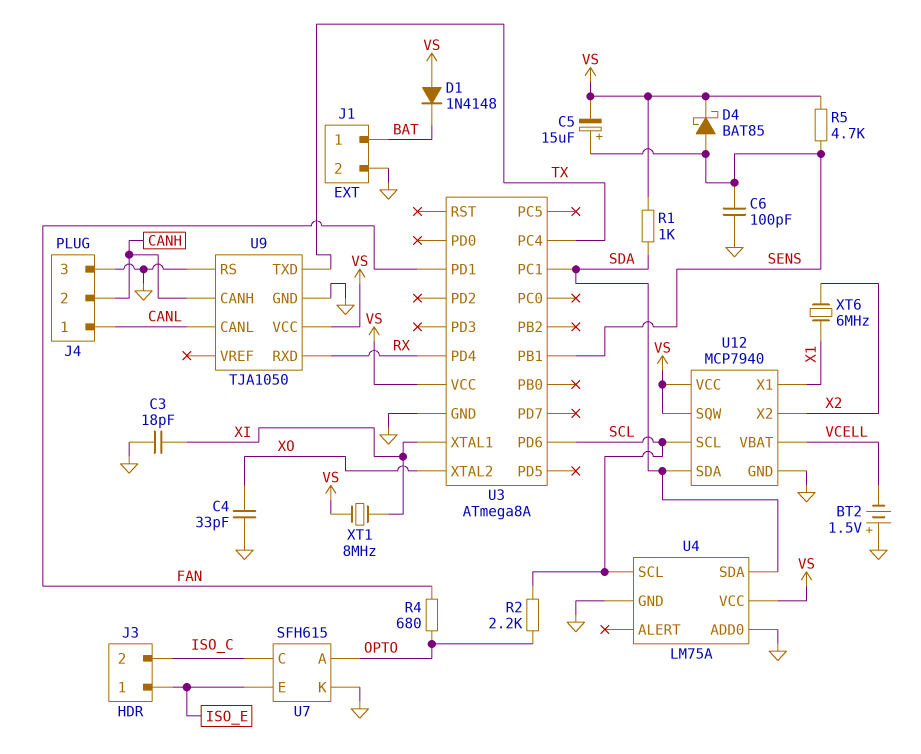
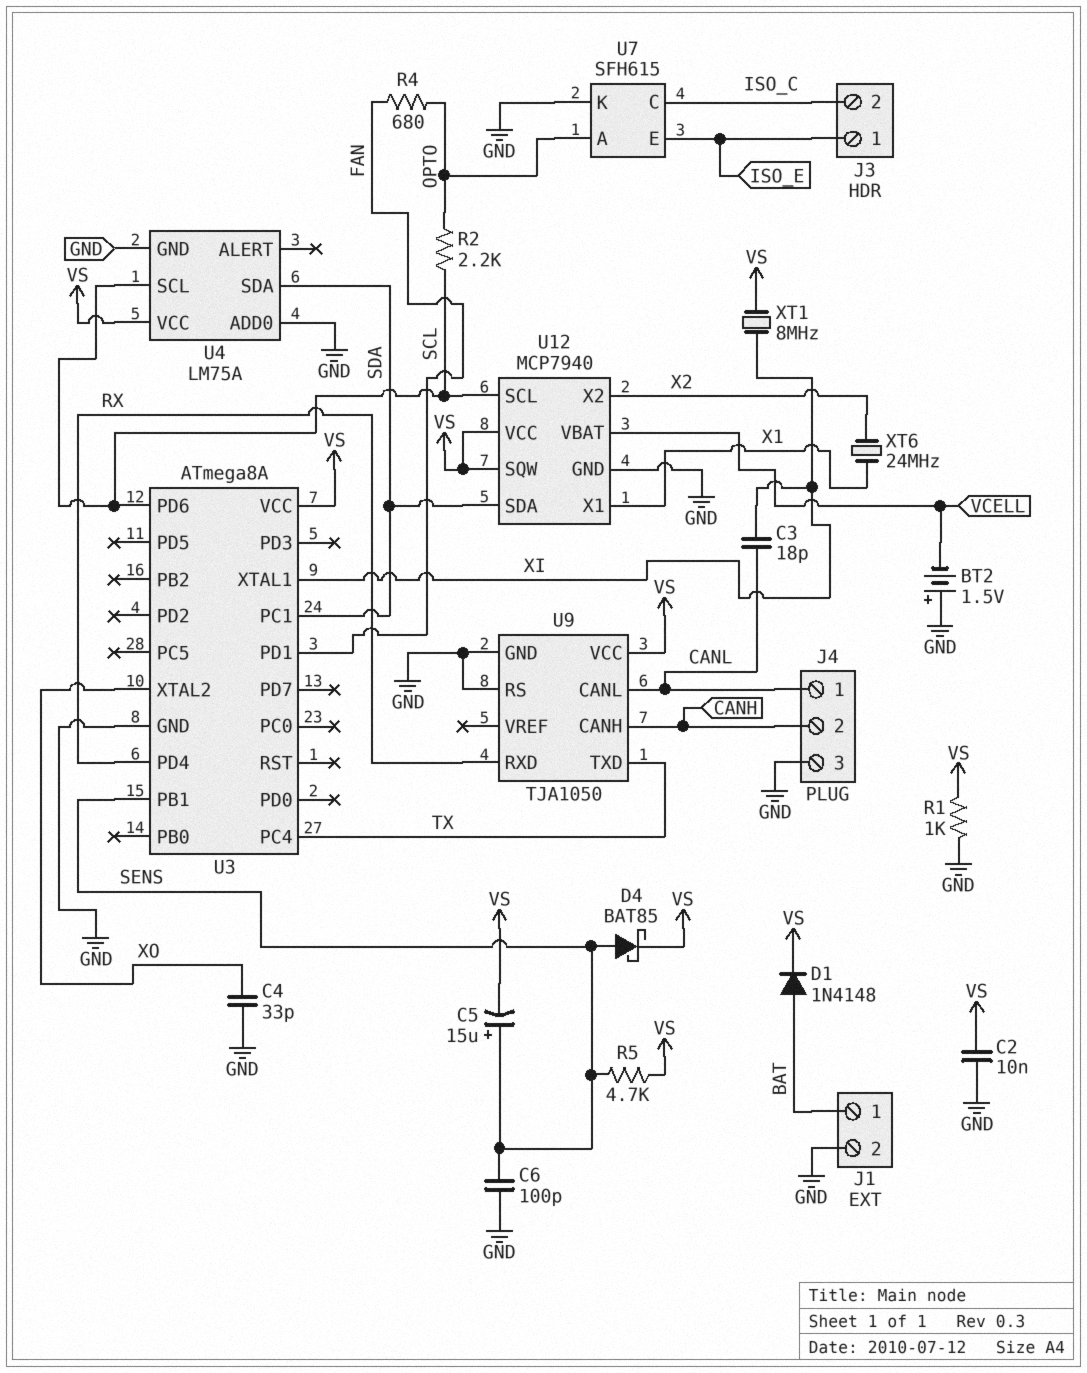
C2: none -> 10nF (GND, VS)
C3: 18pF (GND, XI) -> 18pF (CANL, XI)
D1: diode 1N4148 (A VS, K BAT) -> diode 1N4148 (A BAT, K VS)
R1: 1k (SDA, VS) -> 1k (GND, VS)
XT6: 6MHz (X1, X2) -> 24MHz (X1, X2)

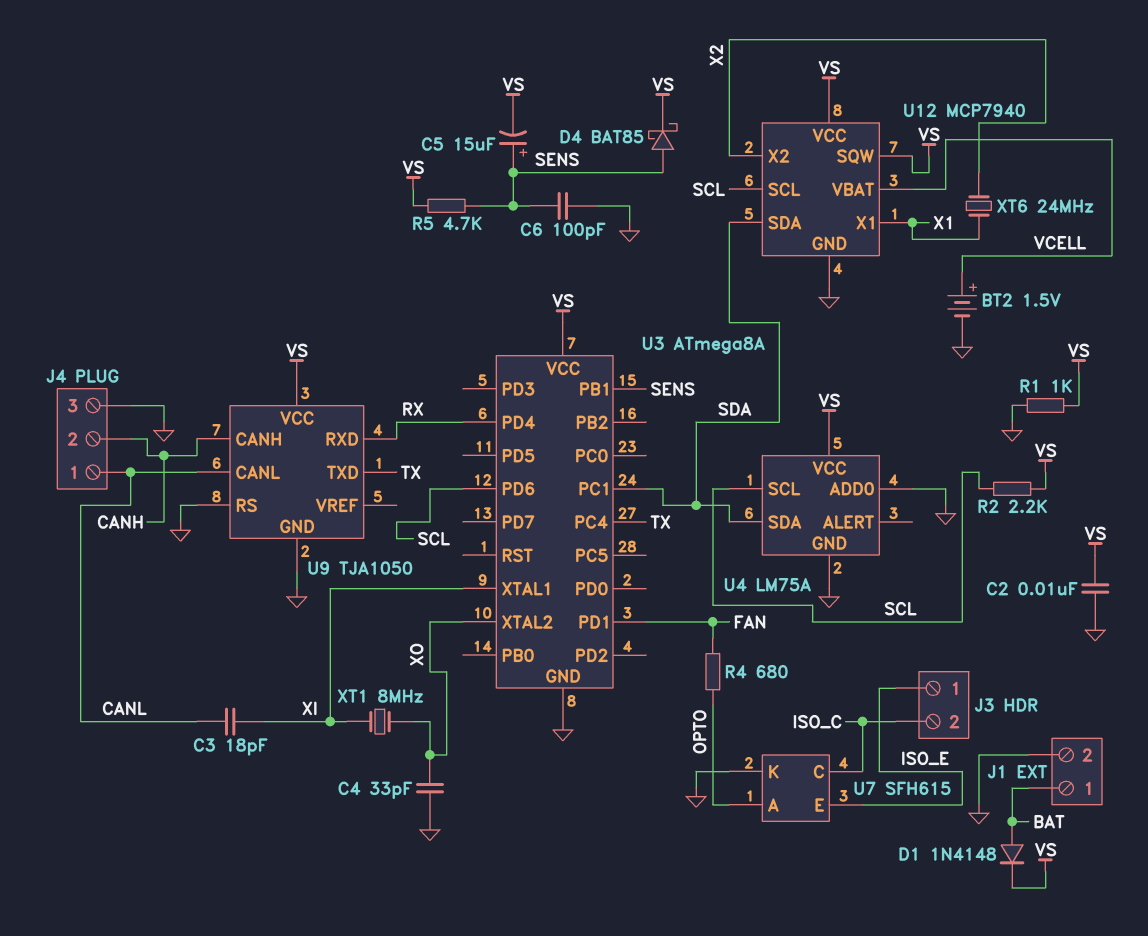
BT2: 1.5V (plus GND, minus VCELL) -> 1.5V (plus VCELL, minus GND)
R2: 2.2k (OPTO, SCL) -> 2.2k (SCL, VS)
XT1: 8MHz (VS, XI) -> 8MHz (XI, XO)

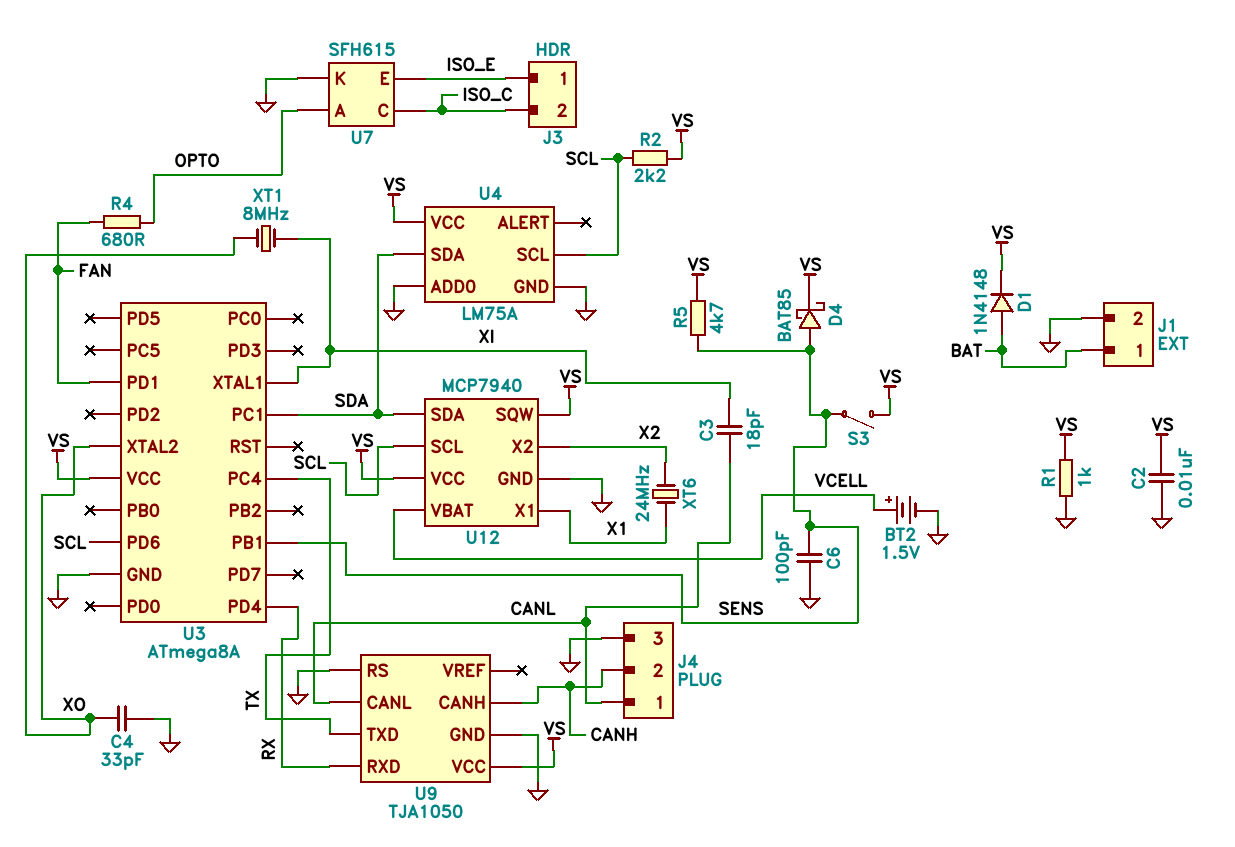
C5: 15uF (plus SENS, minus VS) -> none
S3: none -> switch (SENS, VS)

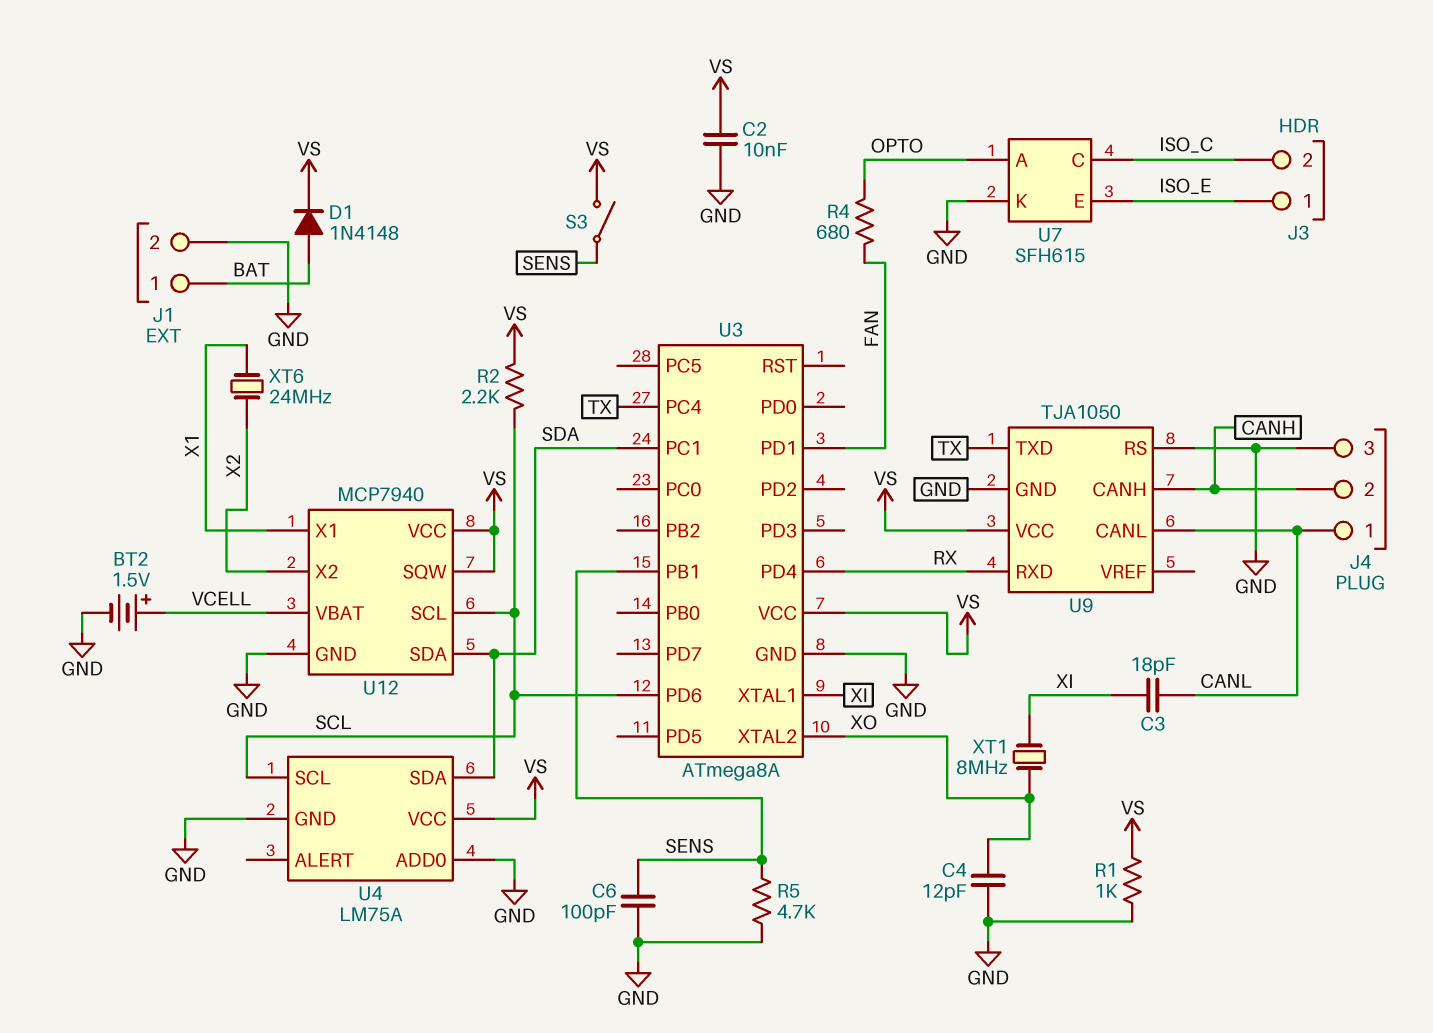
C4: 33pF (GND, XO) -> 12pF (GND, XO)
D4: schottky BAT85 (A SENS, K VS) -> none
R5: 4.7k (SENS, VS) -> 4.7k (GND, SENS)

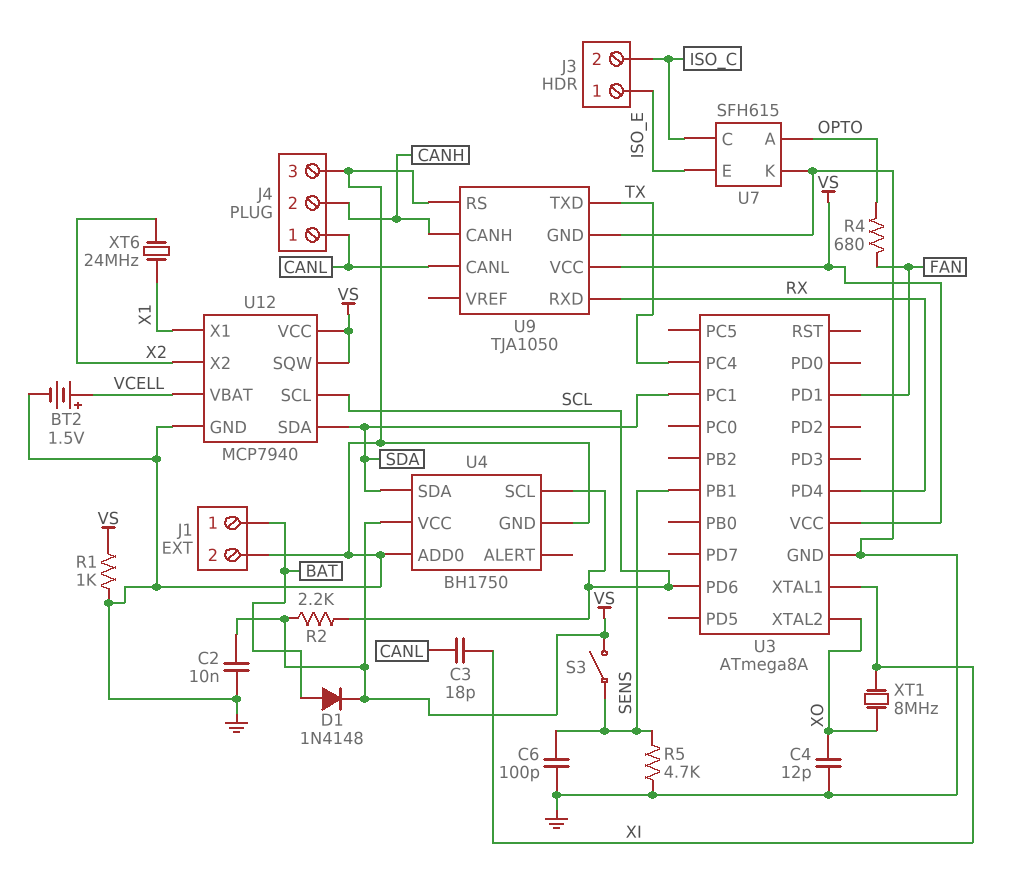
U4: LM75A -> BH1750

